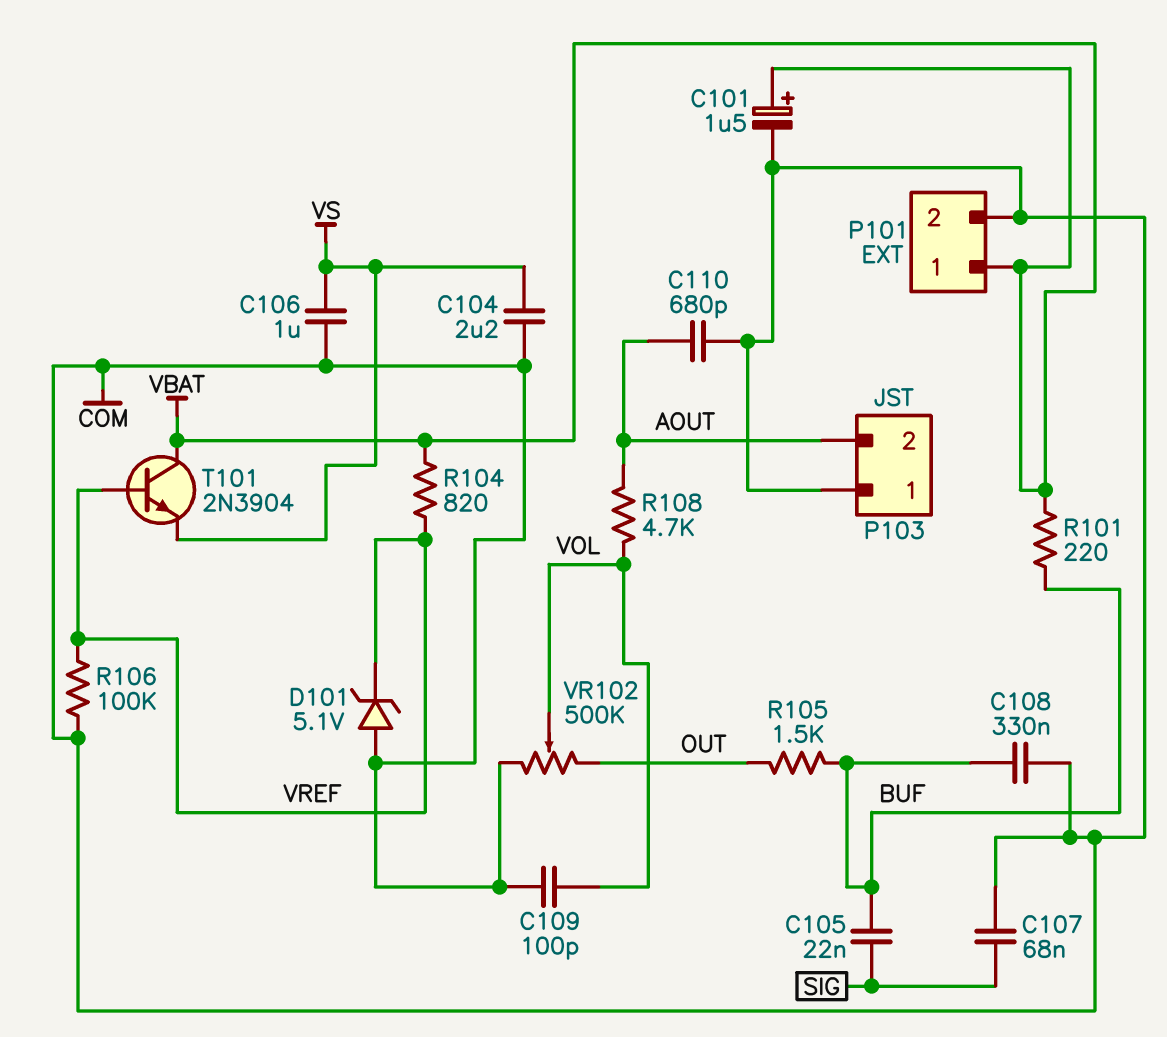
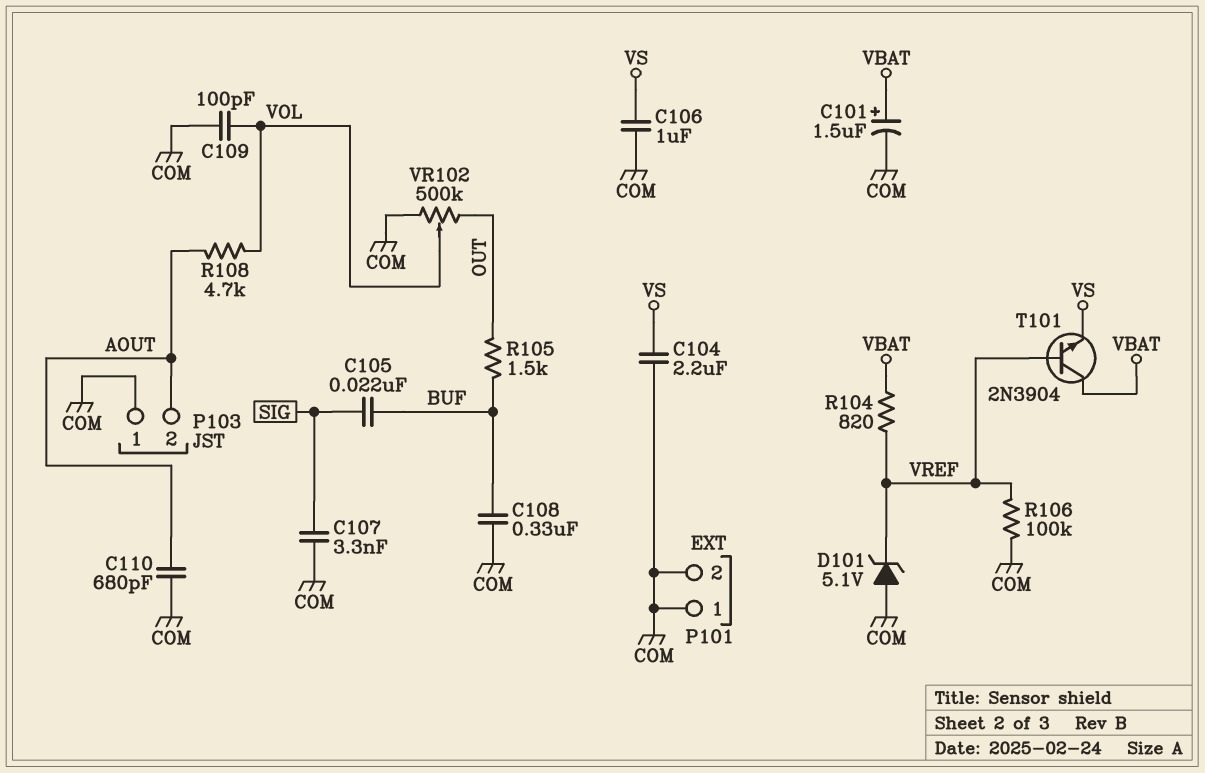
C107: 68nF (COM, SIG) -> 3.3nF (COM, SIG)
P101 pin 1: VBAT -> COM
R101: 220 (BUF, VBAT) -> none

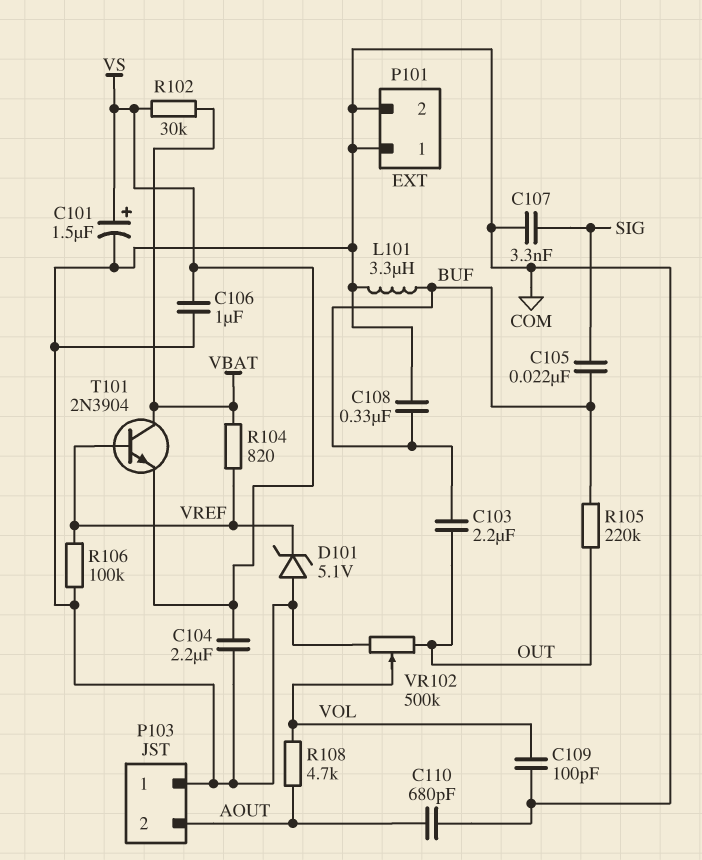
C101: 1.5uF (plus VBAT, minus COM) -> 1.5uF (plus VS, minus COM)
C103: none -> 2.2uF (BUF, OUT)
L101: none -> 3.3uH (BUF, COM)
R102: none -> 30k (VBAT, VS)
R105: 1.5k (BUF, OUT) -> 220k (BUF, OUT)

